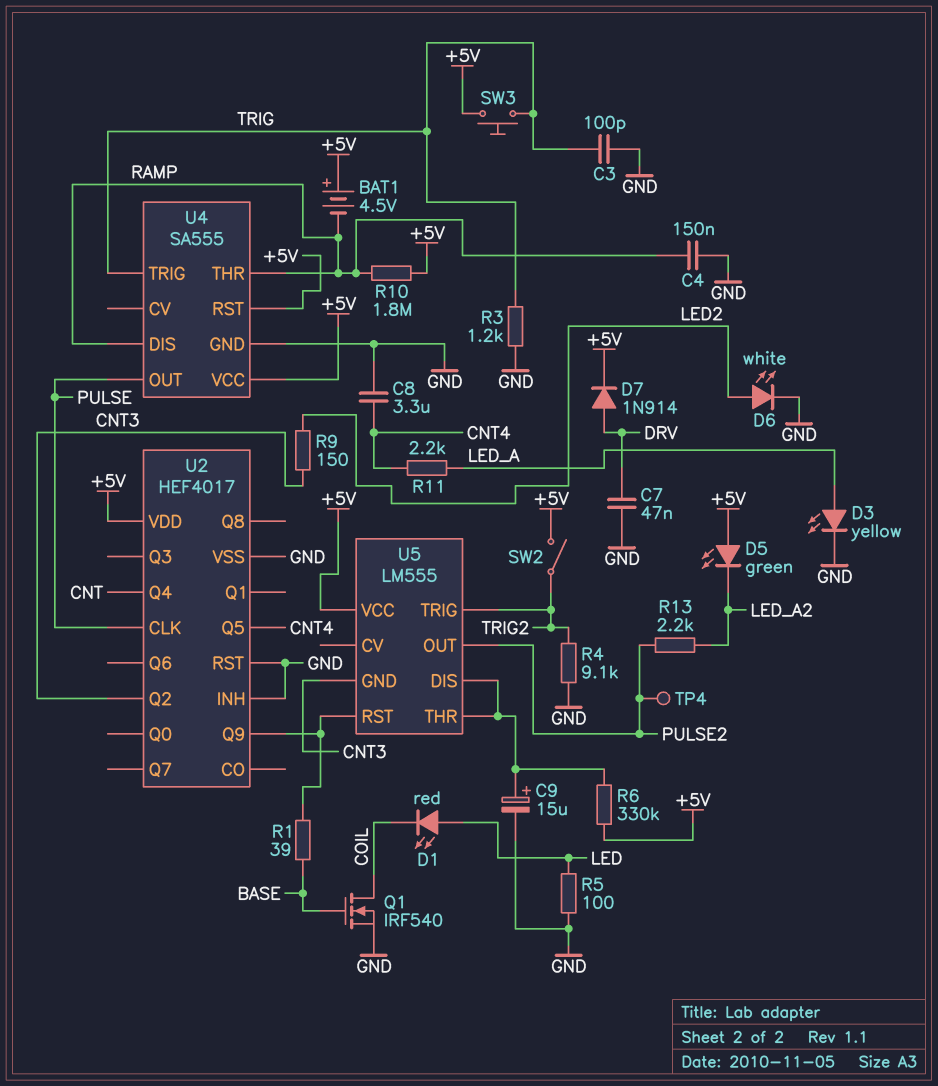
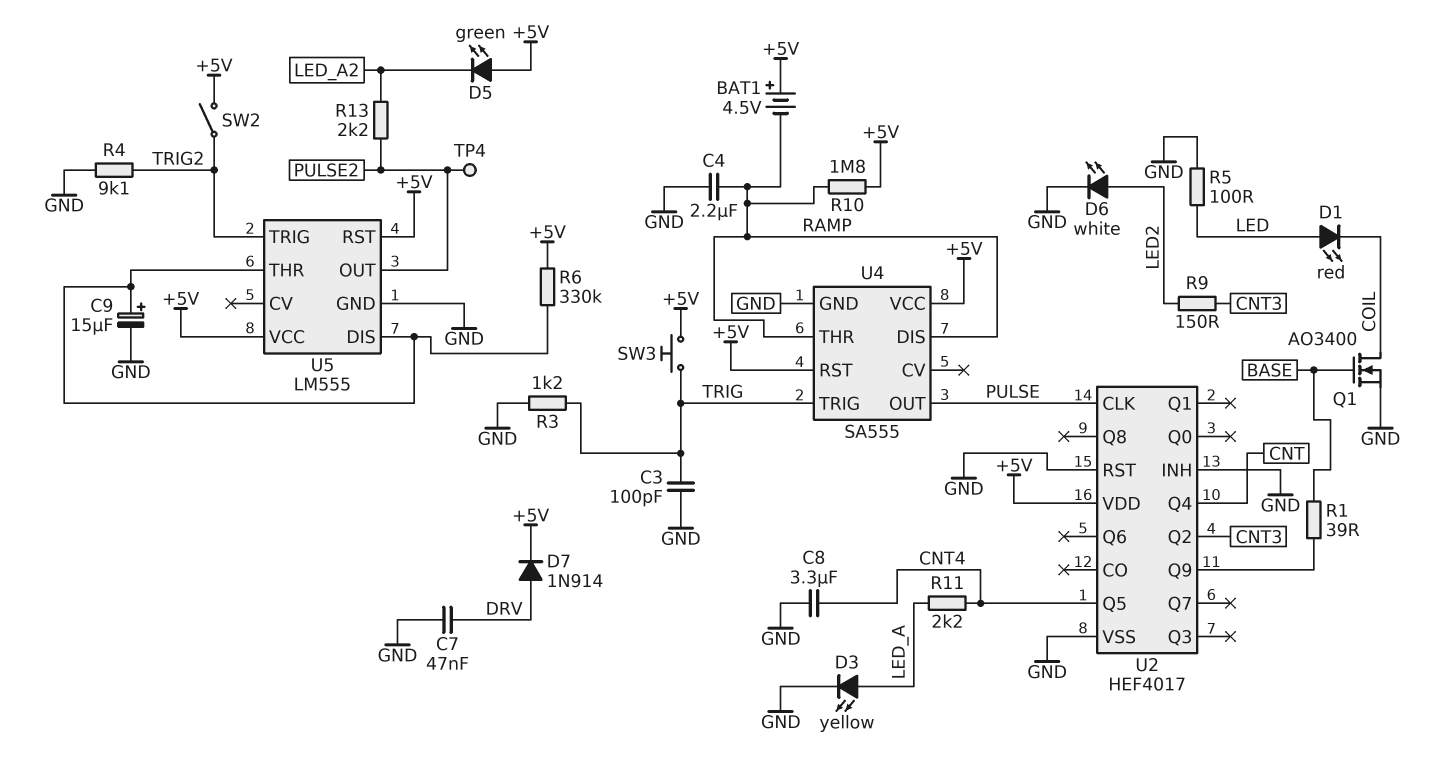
C4: 150nF (GND, RAMP) -> 2.2uF (GND, RAMP)
Q1: NMOS IRF540 (G BASE, D COIL, S GND) -> NMOS AO3400 (G BASE, D COIL, S GND)
U5 pin GND: CNT3 -> GND
U5 pin RST: U2/Q9 -> +5V

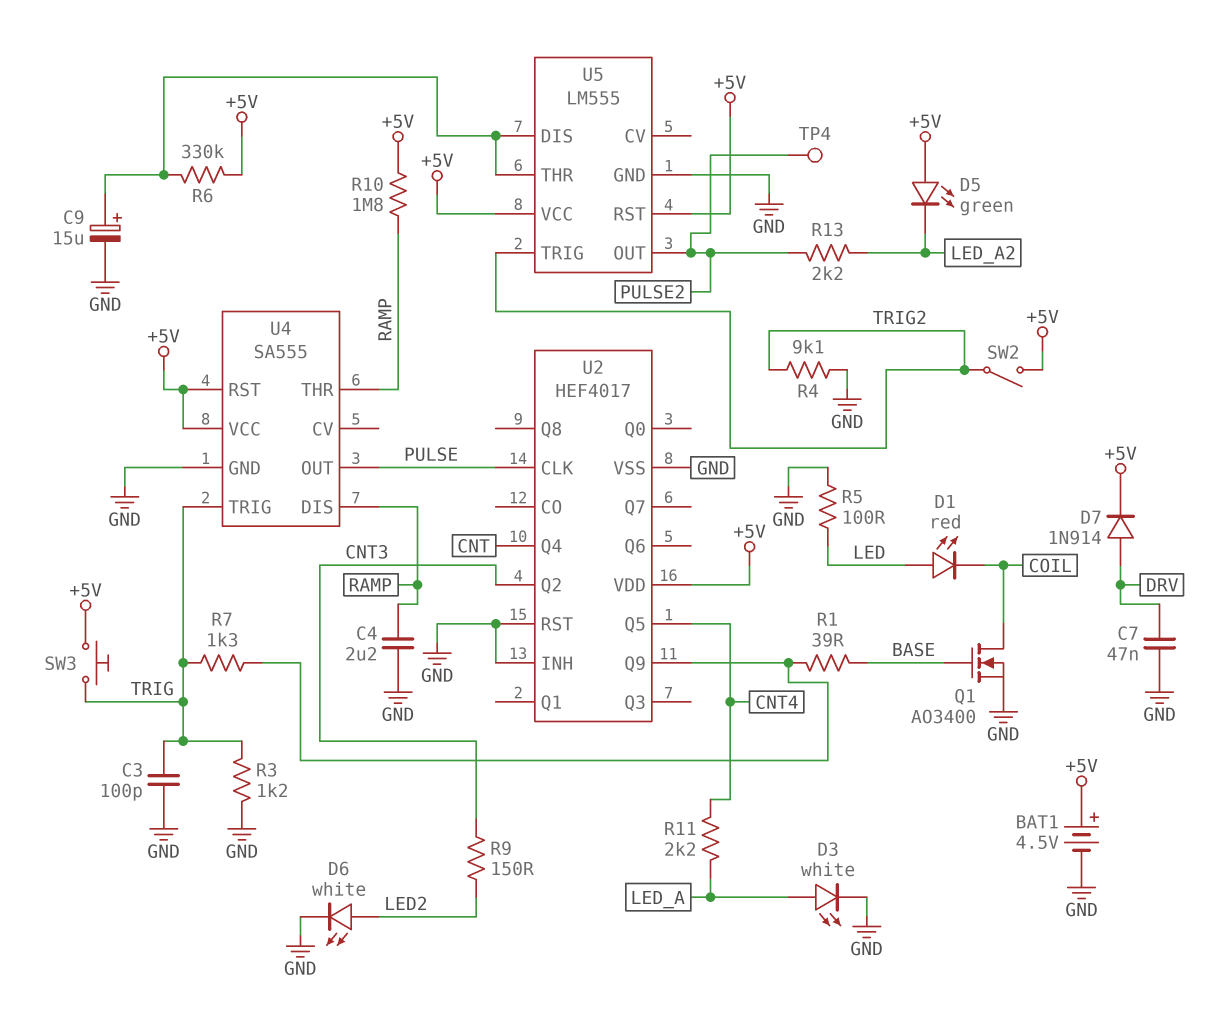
BAT1: 4.5V (plus +5V, minus RAMP) -> 4.5V (plus +5V, minus GND)
C8: 3.3uF (CNT4, GND) -> none
D3: LED yellow (A LED_A, K GND) -> LED white (A LED_A, K GND)
R7: none -> 1.3k (TRIG, U2/Q9)

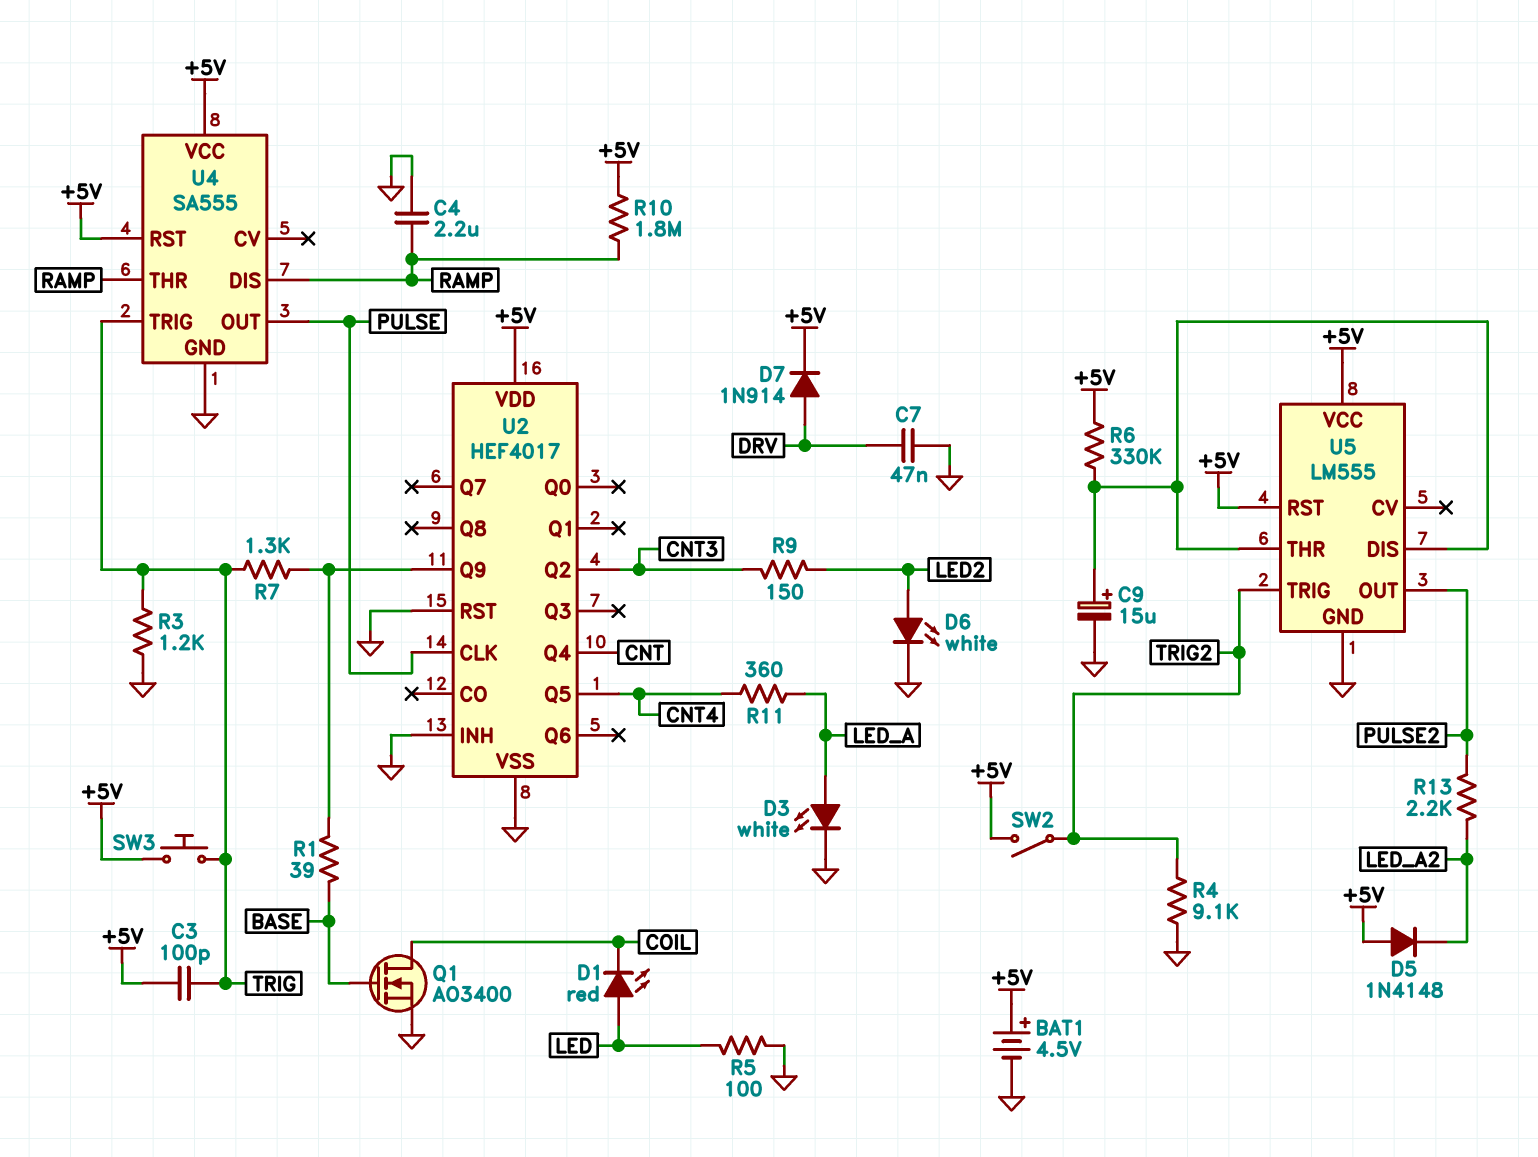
C3: 100pF (GND, TRIG) -> 100pF (+5V, TRIG)
D5: LED green (A +5V, K LED_A2) -> diode 1N4148 (A +5V, K LED_A2)
R11: 2.2k (CNT4, LED_A) -> 360 (CNT4, LED_A)
TP4: test point (PULSE2) -> none

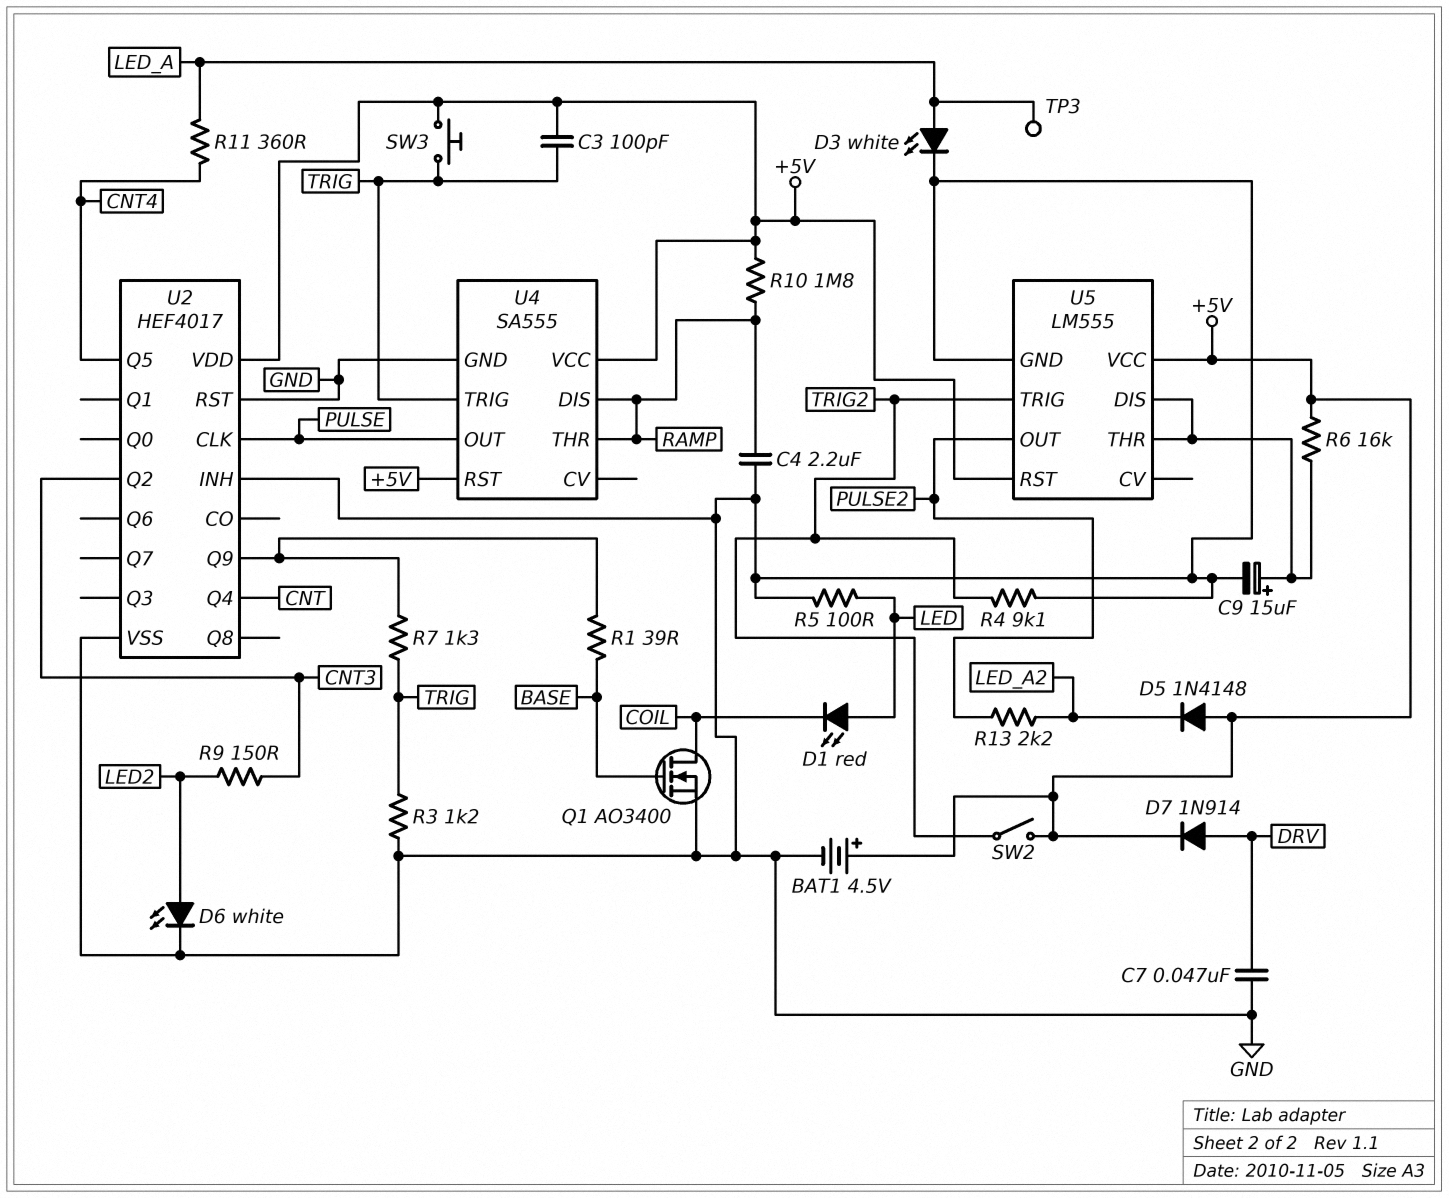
R6: 330k (+5V, U5/DIS) -> 16k (+5V, U5/DIS)
TP3: none -> test point (LED_A)

